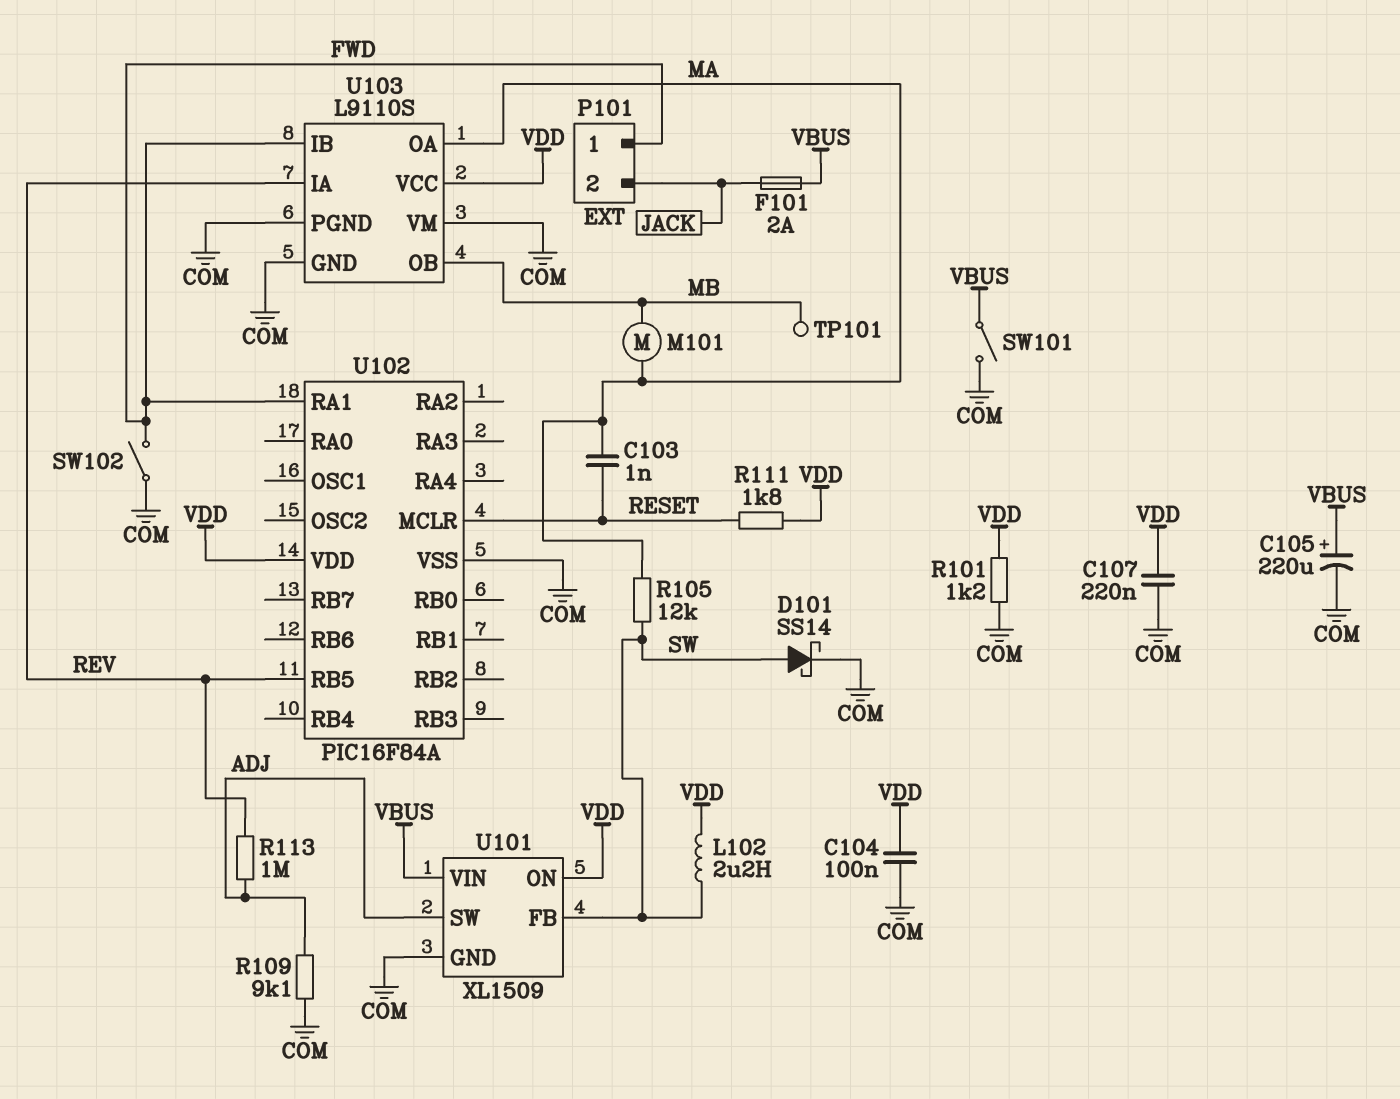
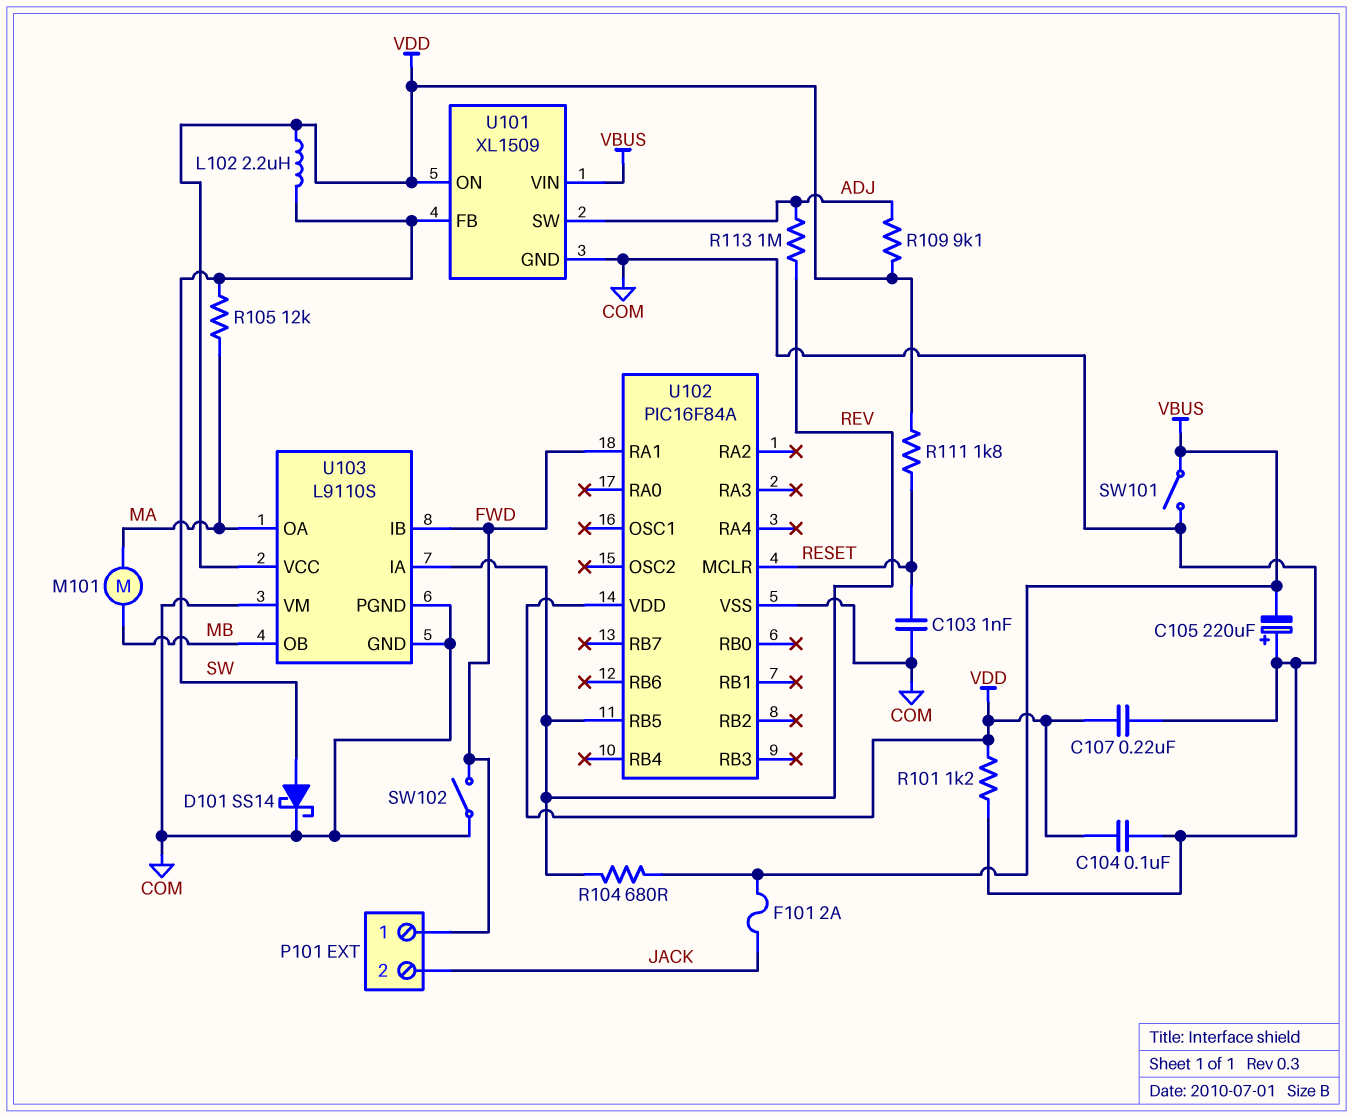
C103: 1nF (MA, RESET) -> 1nF (COM, RESET)
C105: 220uF (plus VBUS, minus COM) -> 220uF (plus COM, minus VBUS)
R104: none -> 680 (REV, VBUS)
R109: 9.1k (ADJ, COM) -> 9.1k (ADJ, VDD)
TP101: test point (MB) -> none

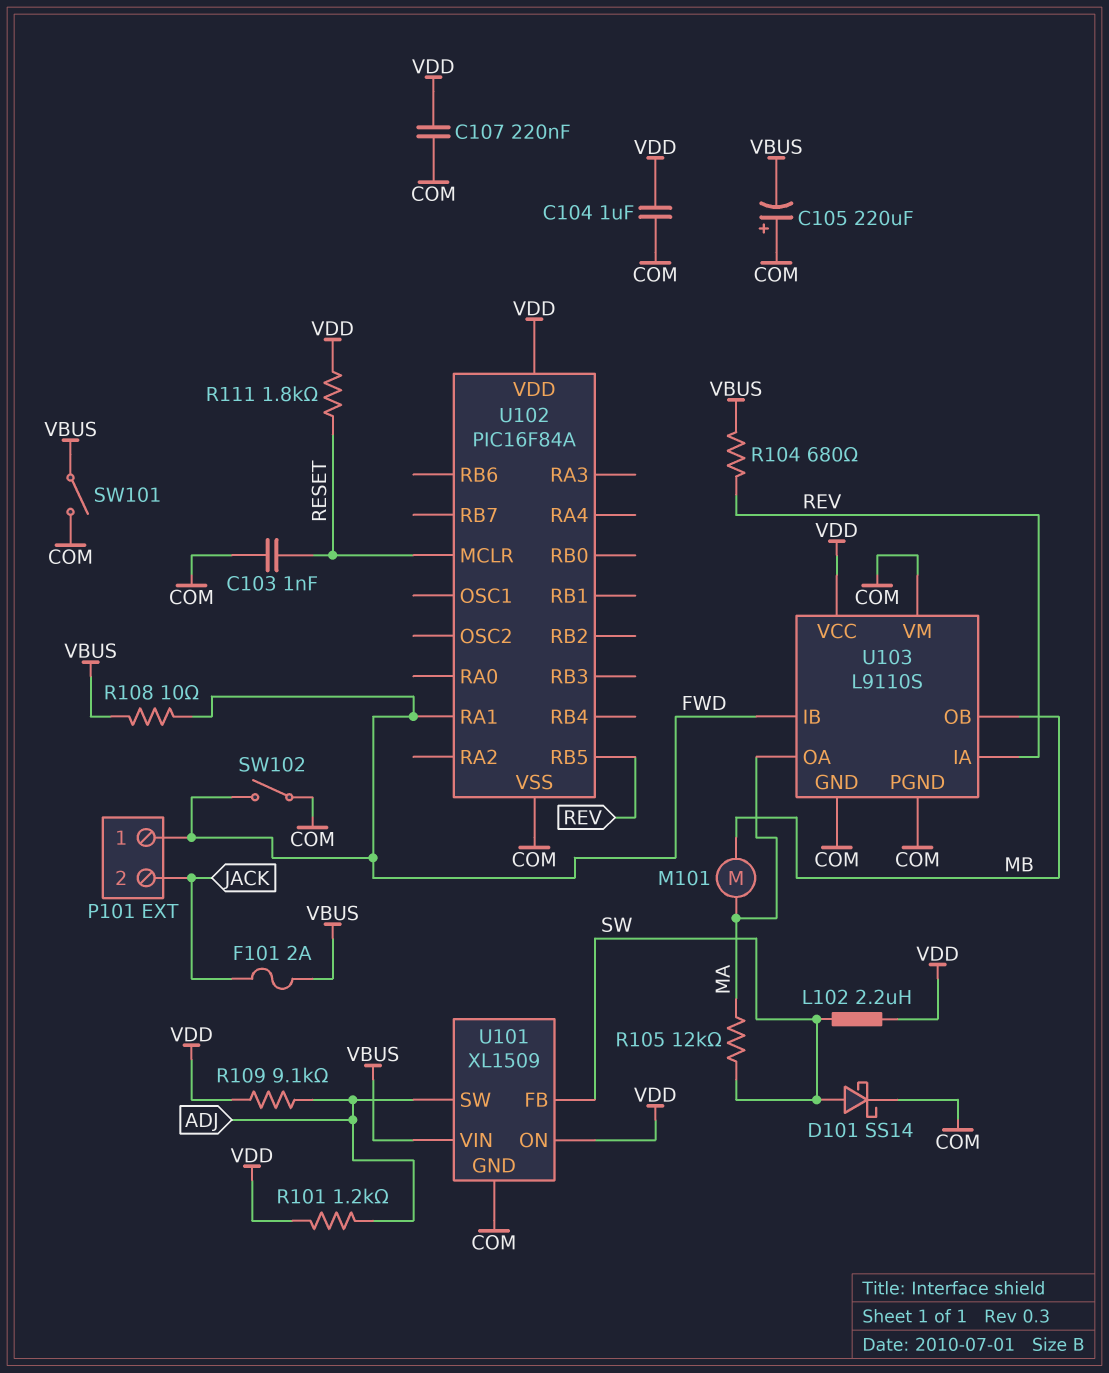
C104: 100nF (COM, VDD) -> 1uF (COM, VDD)
R101: 1.2k (COM, VDD) -> 1.2k (ADJ, VDD)
R108: none -> 10 (FWD, VBUS)
R113: 1M (ADJ, REV) -> none

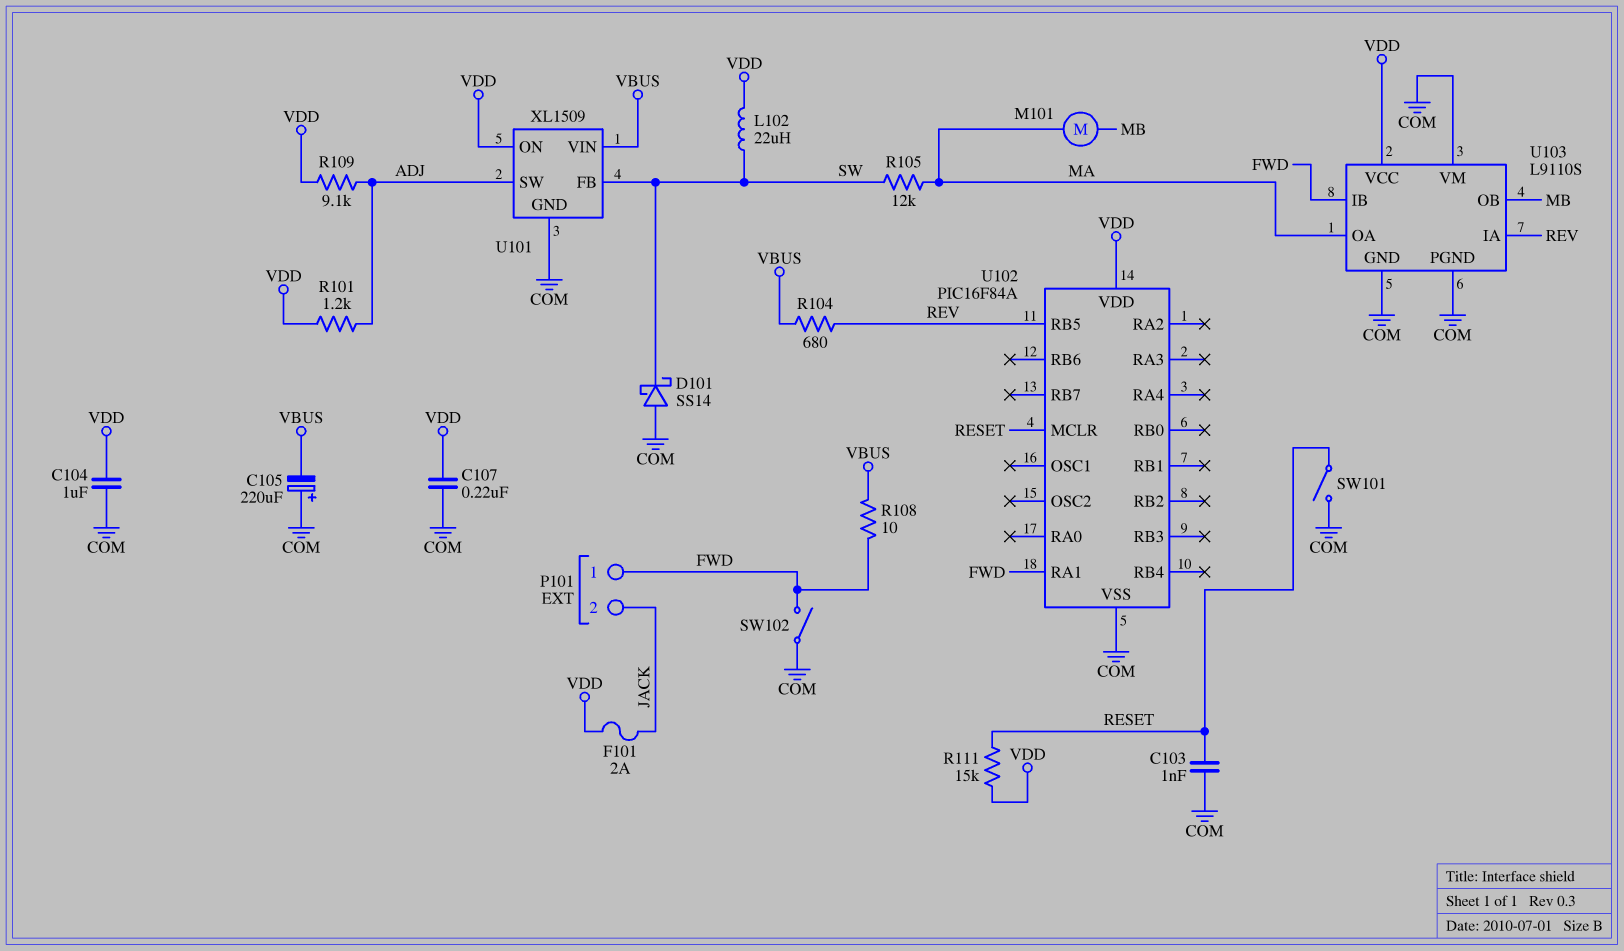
D101: schottky SS14 (A SW, K COM) -> schottky SS14 (A COM, K SW)
F101: 2A (JACK, VBUS) -> 2A (JACK, VDD)
L102: 2.2uH (SW, VDD) -> 22uH (SW, VDD)
R111: 1.8k (RESET, VDD) -> 15k (RESET, VDD)
SW101: switch (COM, VBUS) -> switch (COM, RESET)

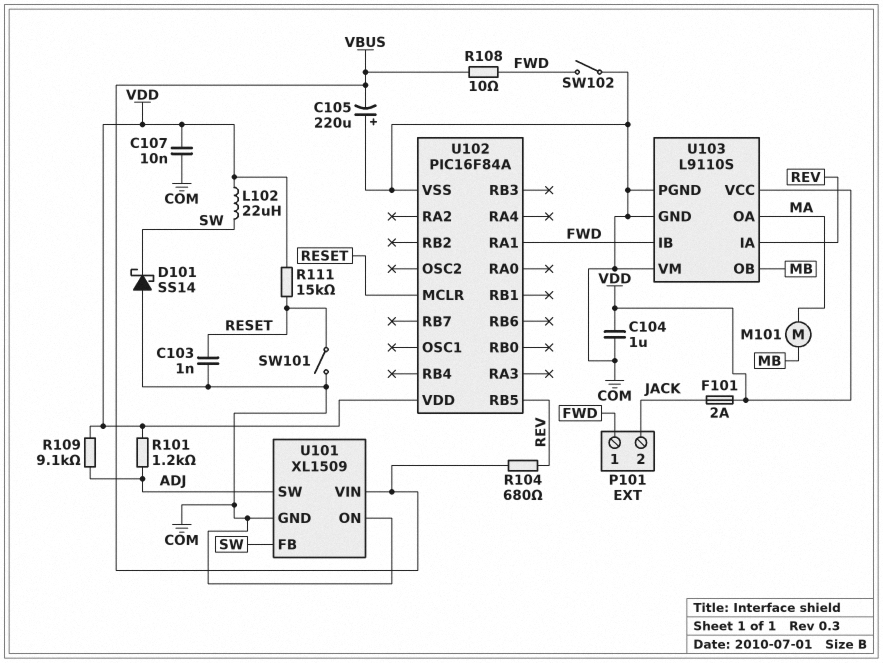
C107: 220nF (COM, VDD) -> 10nF (COM, VDD)
R105: 12k (MA, SW) -> none
U101 pin ON: VDD -> COM

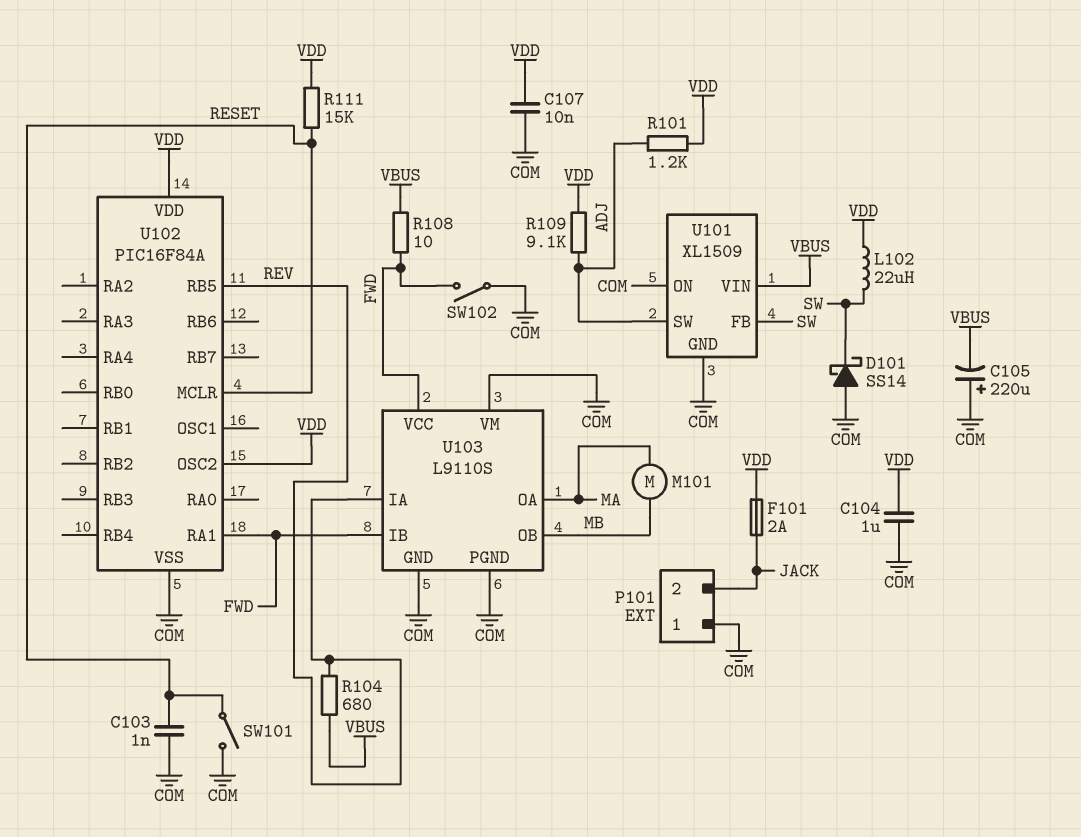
P101 pin 1: FWD -> COM
U102 pin OSC2: none -> VDD
U103 pin VCC: VDD -> FWD

